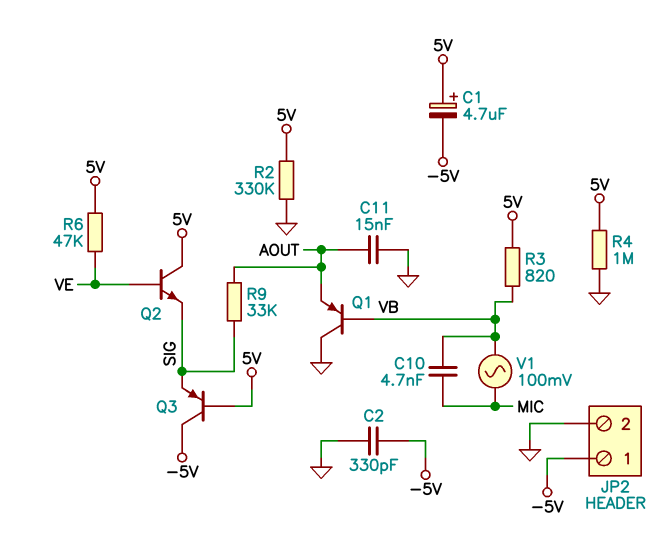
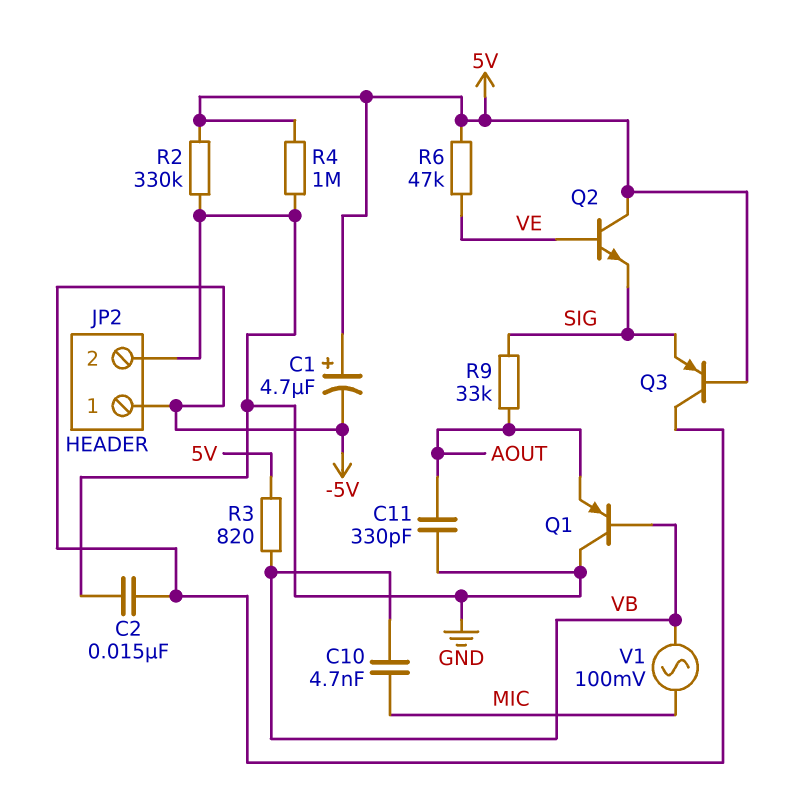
C2: 330pF (-5V, GND) -> 15nF (-5V, GND)
C11: 15nF (AOUT, GND) -> 330pF (AOUT, GND)

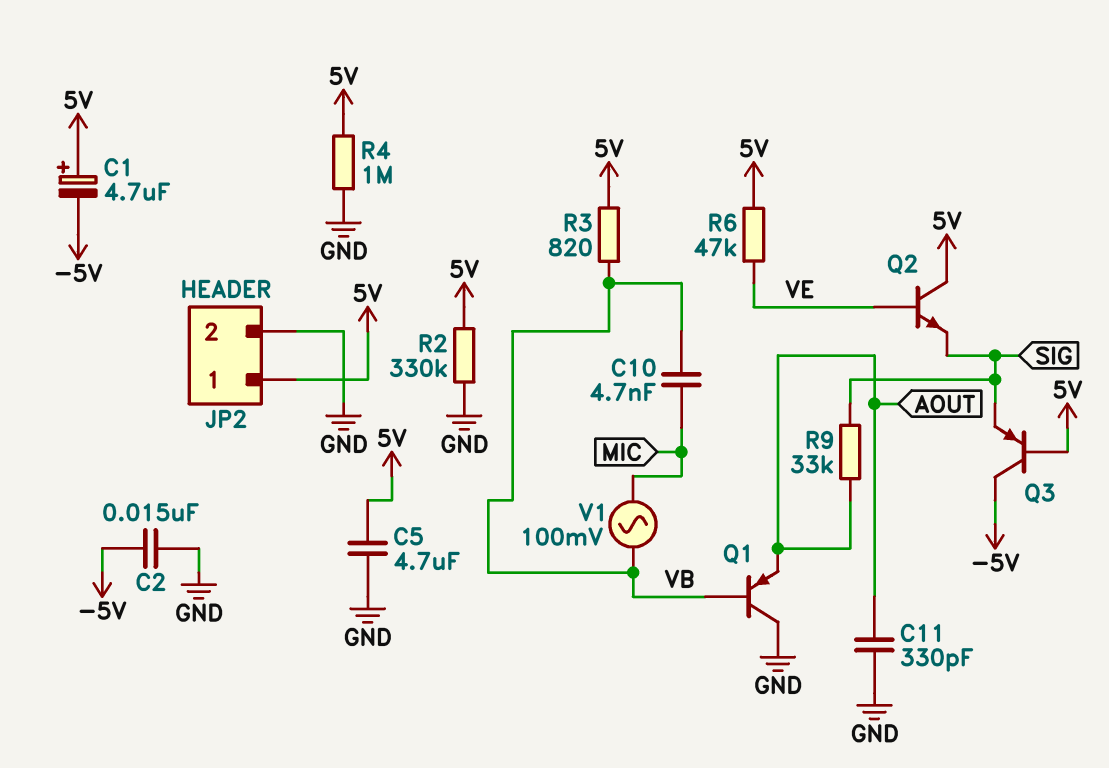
C5: none -> 4.7uF (5V, GND)
JP2 pin 1: -5V -> 5V

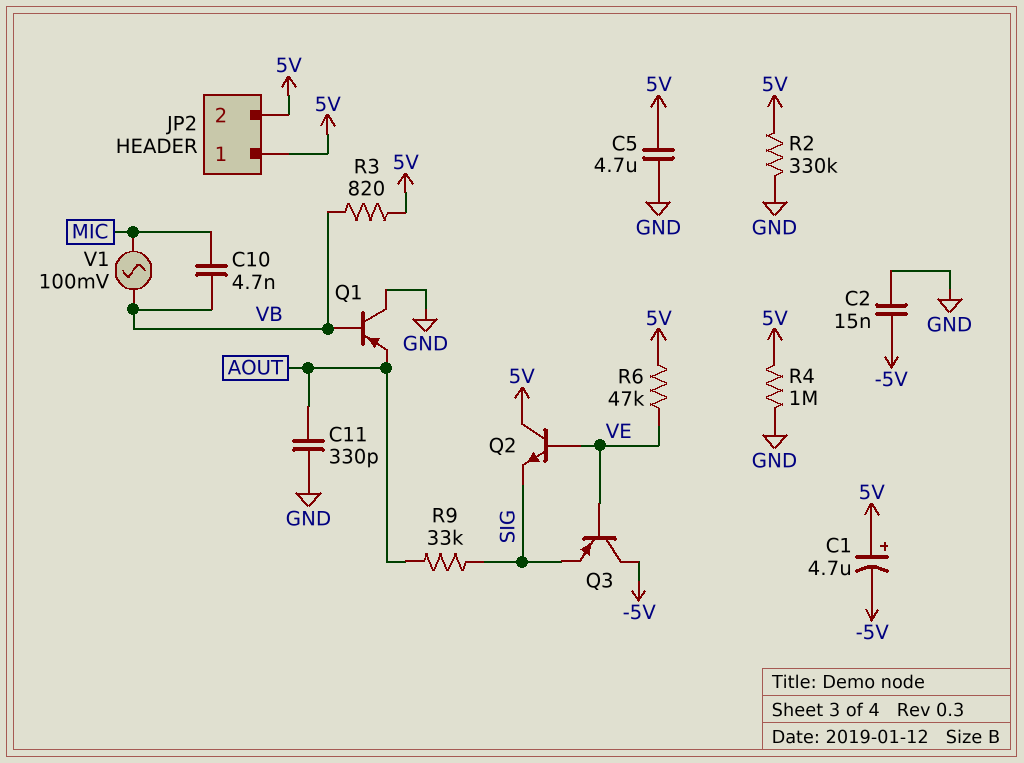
JP2 pin 2: GND -> 5V
Q3: PNP (B 5V, C -5V, E SIG) -> PNP (B VE, C -5V, E SIG)

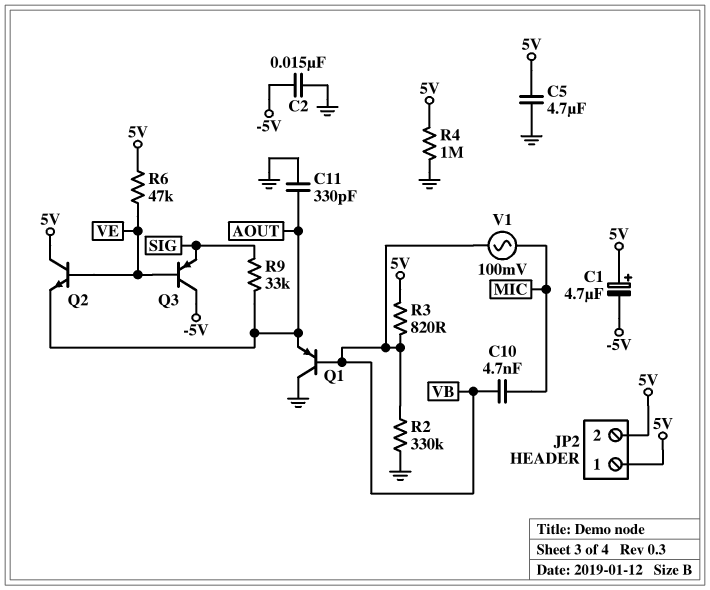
Q2: NPN (B VE, C 5V, E SIG) -> NPN (B VE, C 5V, E AOUT)
R2: 330k (5V, GND) -> 330k (GND, VB)

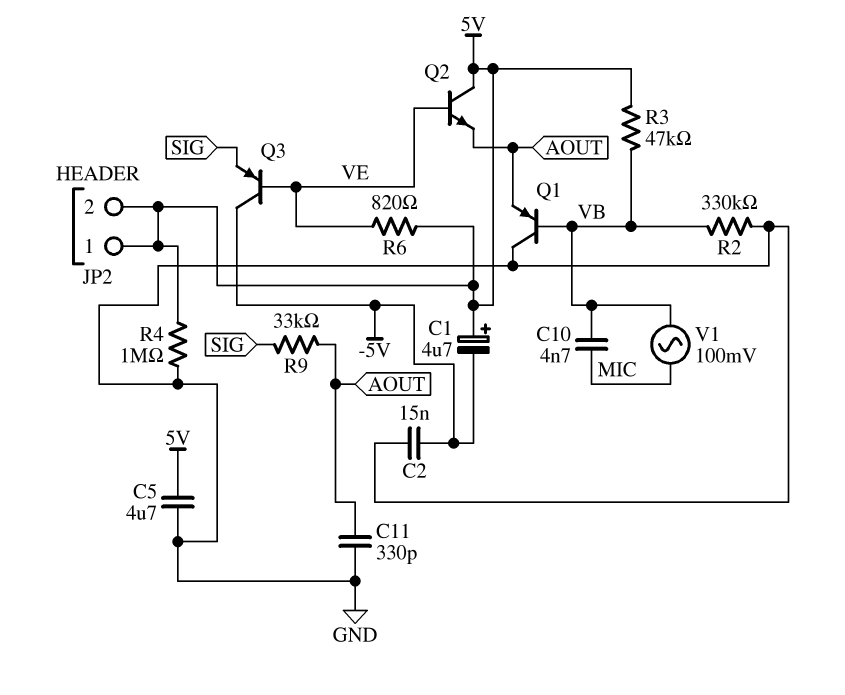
R3: 820 (5V, VB) -> 47k (5V, VB)
R6: 47k (5V, VE) -> 820 (5V, VE)

